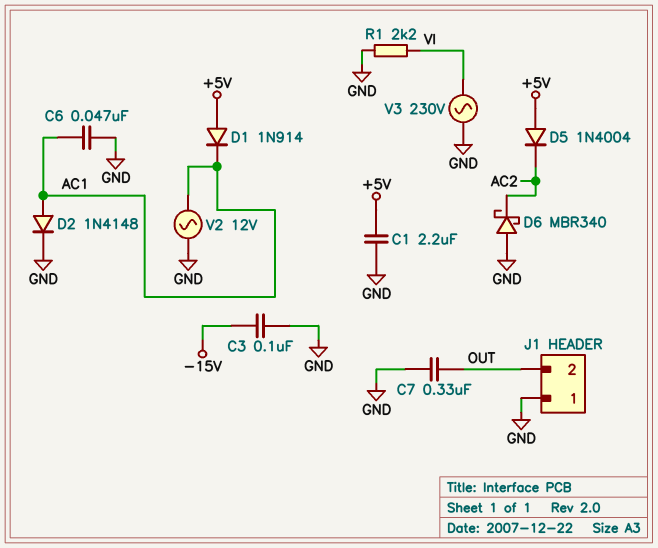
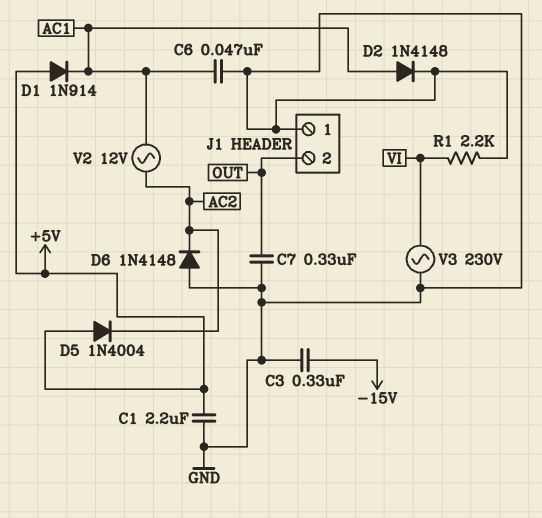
C3: 100nF (-15V, GND) -> 330nF (-15V, GND)
D6: schottky MBR340 (A GND, K AC2) -> diode 1N4148 (A GND, K AC2)
V2: AC 12V (AC1, GND) -> AC 12V (AC1, AC2)

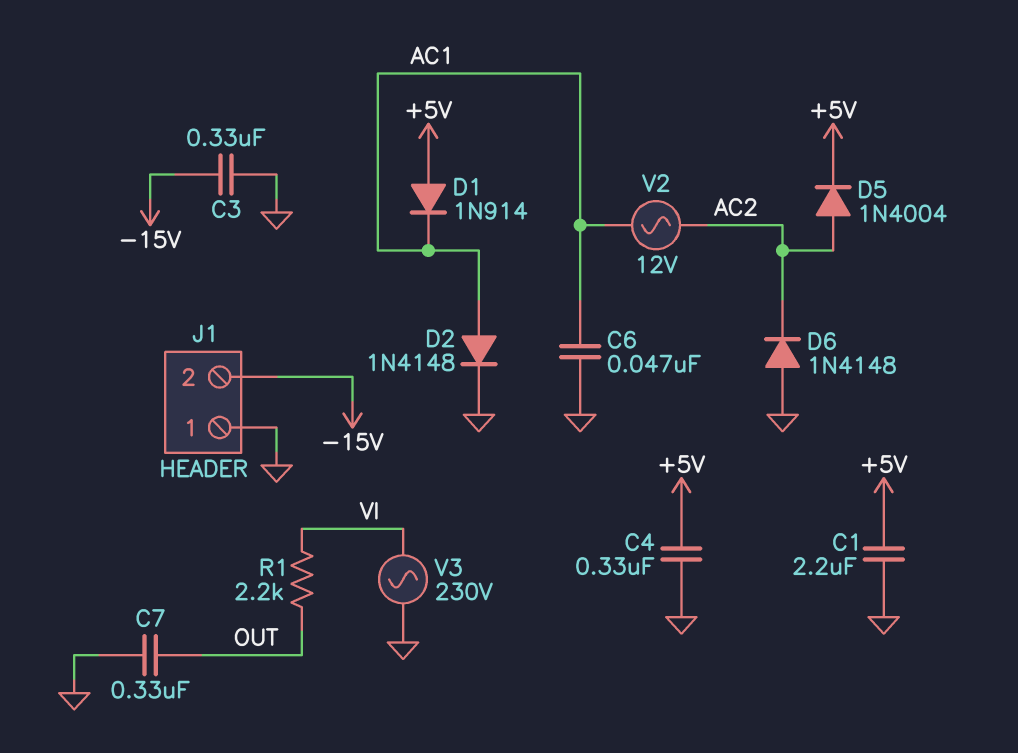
C4: none -> 330nF (+5V, GND)
D5: diode 1N4004 (A +5V, K AC2) -> diode 1N4004 (A AC2, K +5V)
J1 pin 2: OUT -> -15V
R1: 2.2k (GND, VI) -> 2.2k (OUT, VI)

